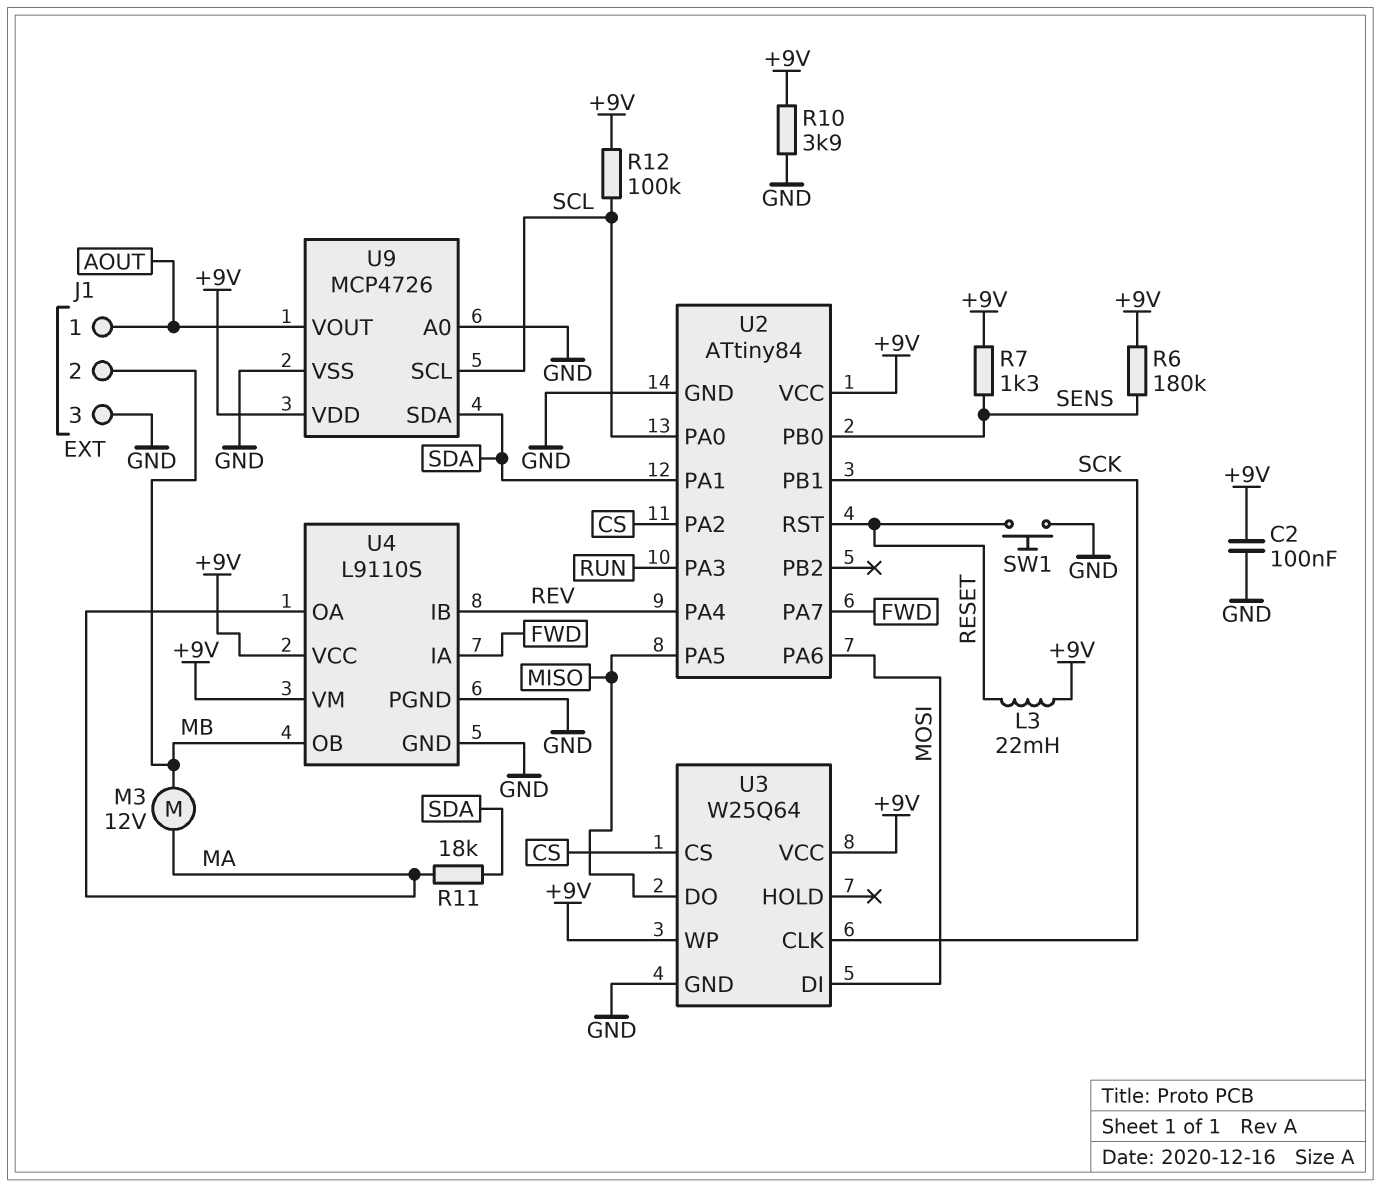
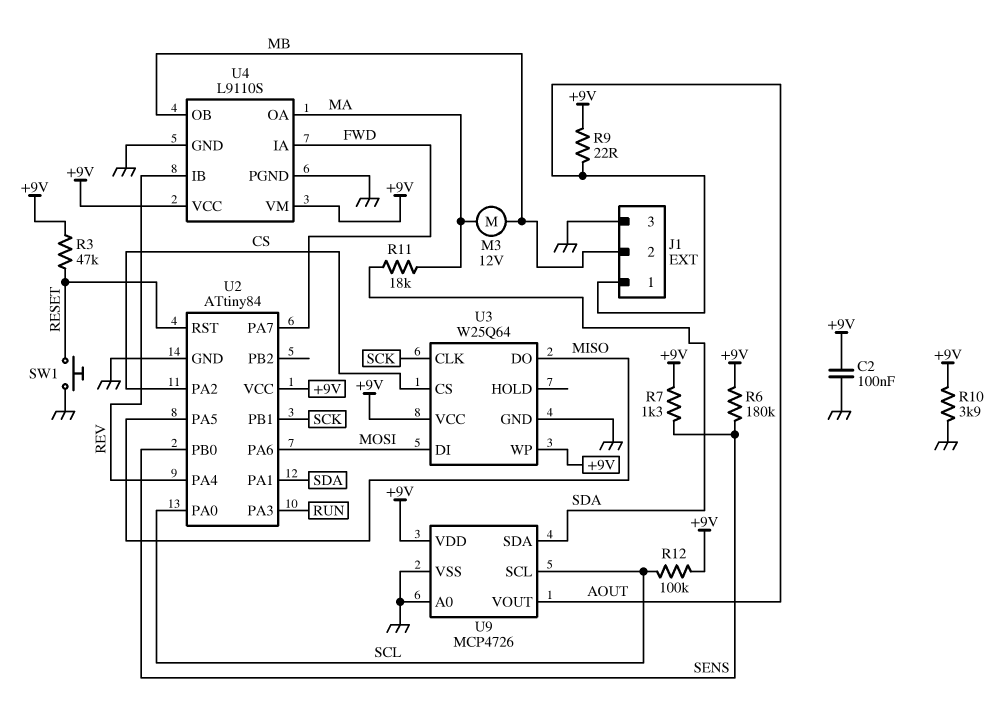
L3: 22mH (+9V, RESET) -> none
R3: none -> 47k (+9V, RESET)
R9: none -> 22 (+9V, AOUT)

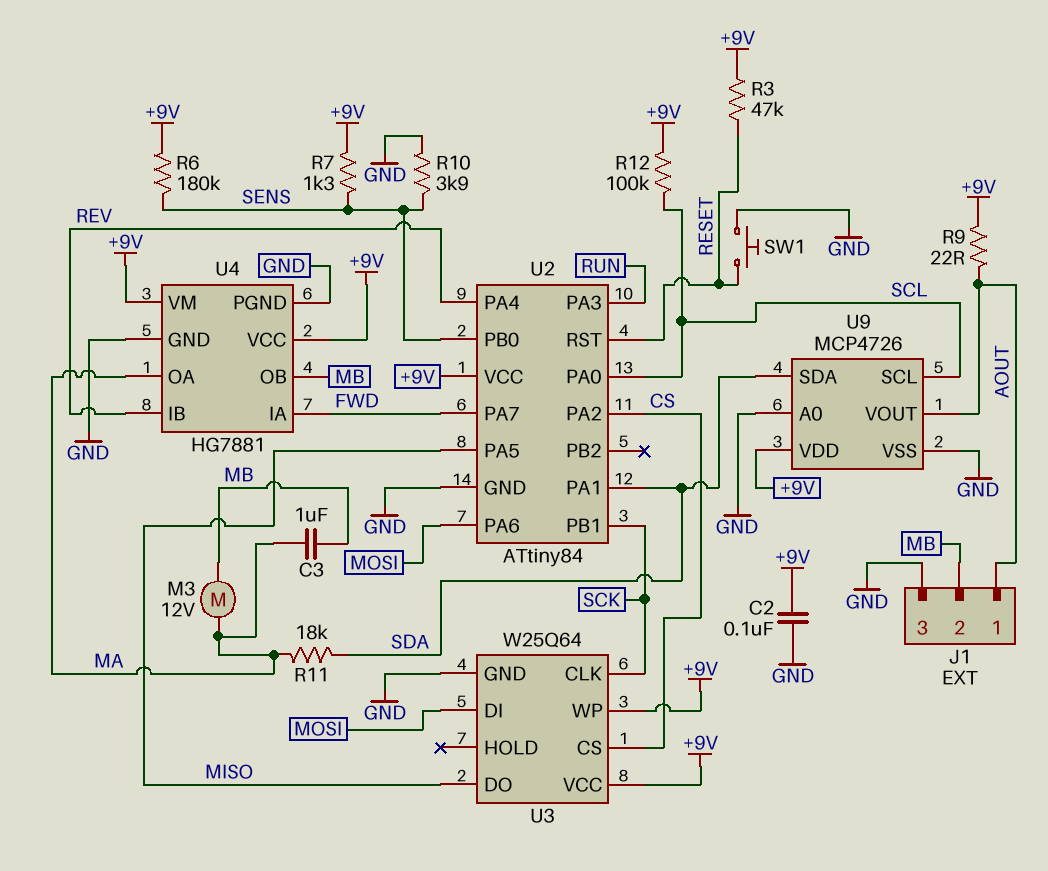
C3: none -> 1uF (MA, MB)
R10: 3.9k (+9V, GND) -> 3.9k (GND, SENS)
U4: L9110S -> HG7881

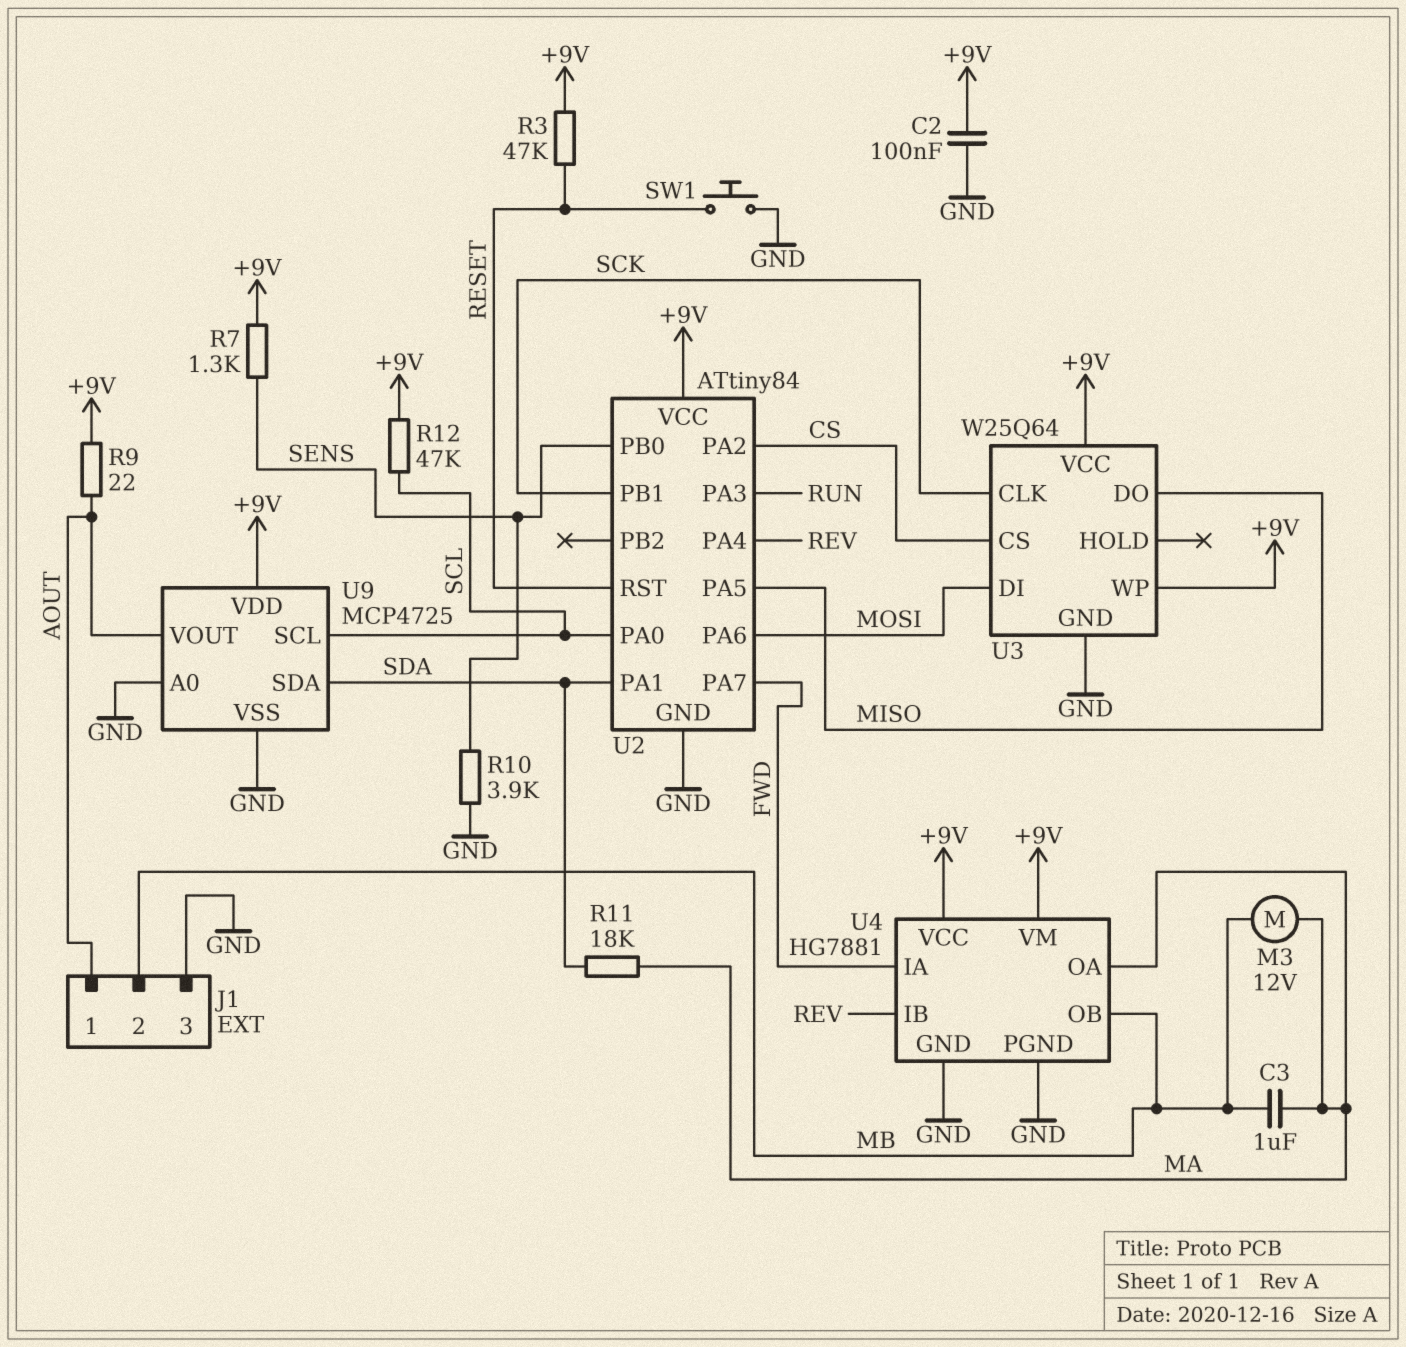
R6: 180k (+9V, SENS) -> none
R12: 100k (+9V, SCL) -> 47k (+9V, SCL)
U9: MCP4726 -> MCP4725

